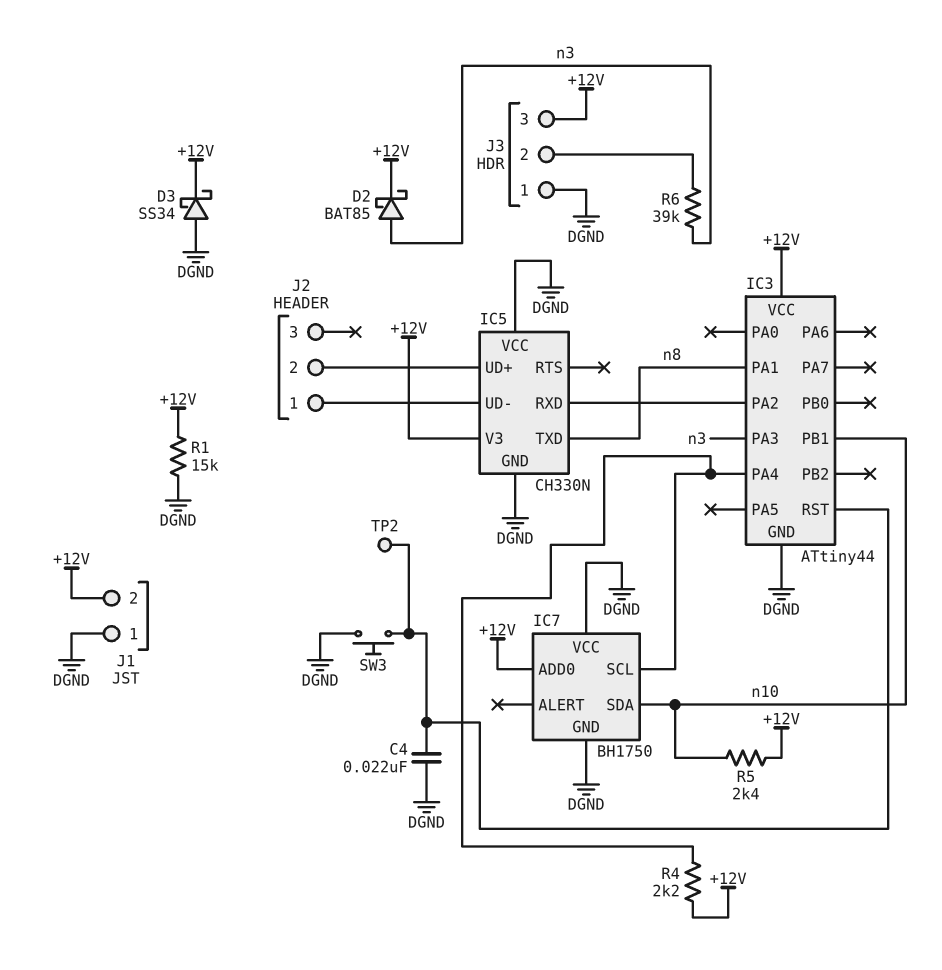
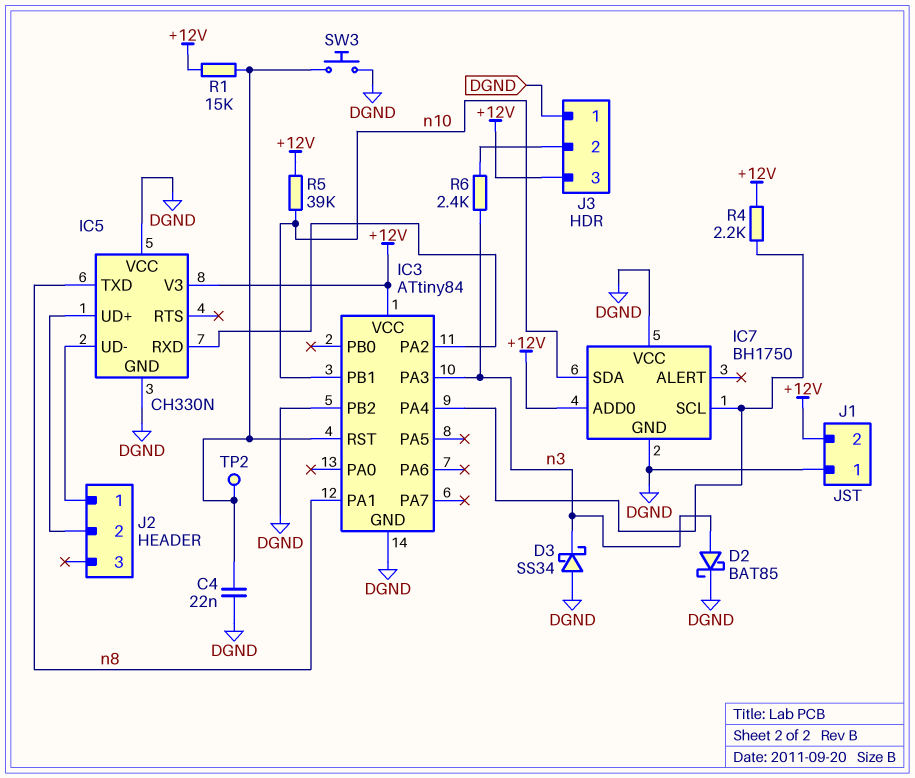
D2: schottky BAT85 (A n3, K +12V) -> schottky BAT85 (A n3, K DGND)
D3: schottky SS34 (A DGND, K +12V) -> schottky SS34 (A DGND, K n3)
IC3: ATtiny44 -> ATtiny84
IC3 pin PB2: none -> DGND
R1: 15k (+12V, DGND) -> 15k (+12V, IC3/RST)
R5: 2.4k (+12V, n10) -> 39k (+12V, n10)
R6: 39k (J3/2, n3) -> 2.4k (J3/2, n3)

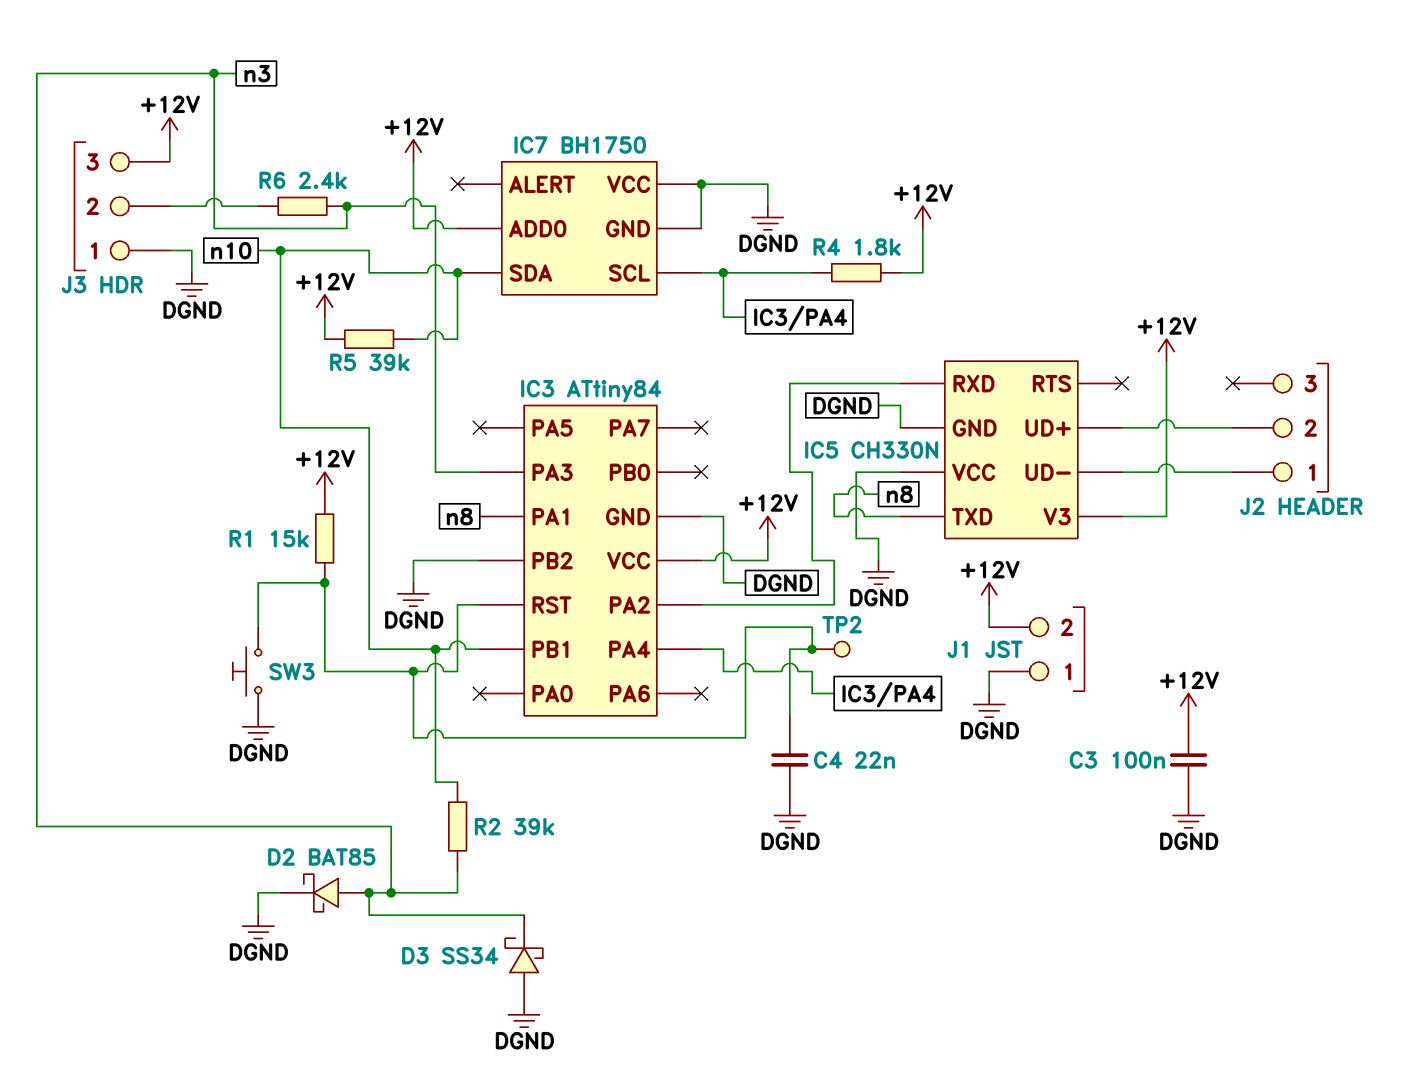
C3: none -> 100nF (+12V, DGND)
R2: none -> 39k (n3, n10)
R4: 2.2k (+12V, IC3/PA4) -> 1.8k (+12V, IC3/PA4)

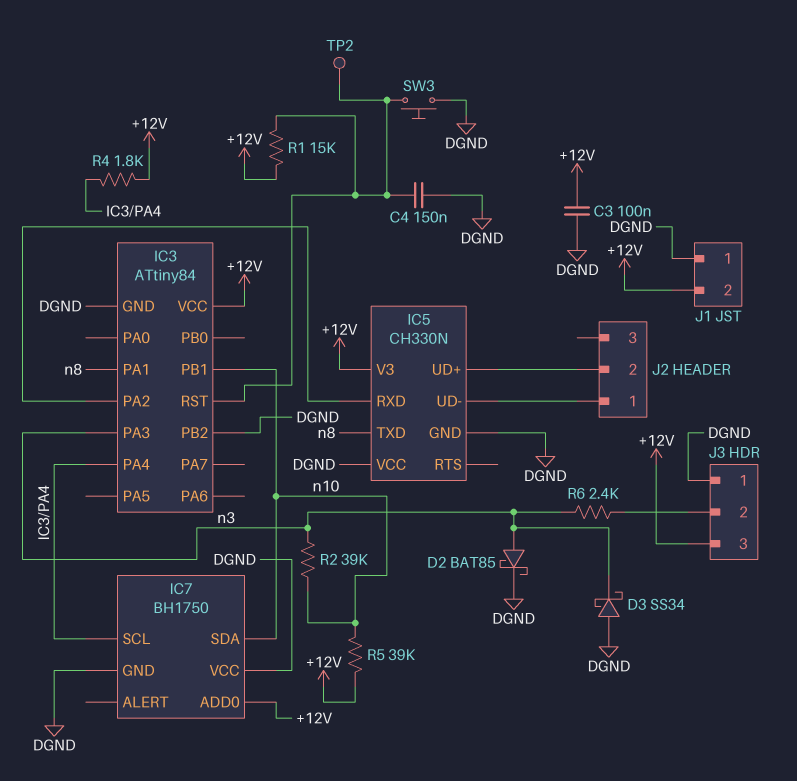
C4: 22nF (DGND, IC3/RST) -> 150nF (DGND, IC3/RST)

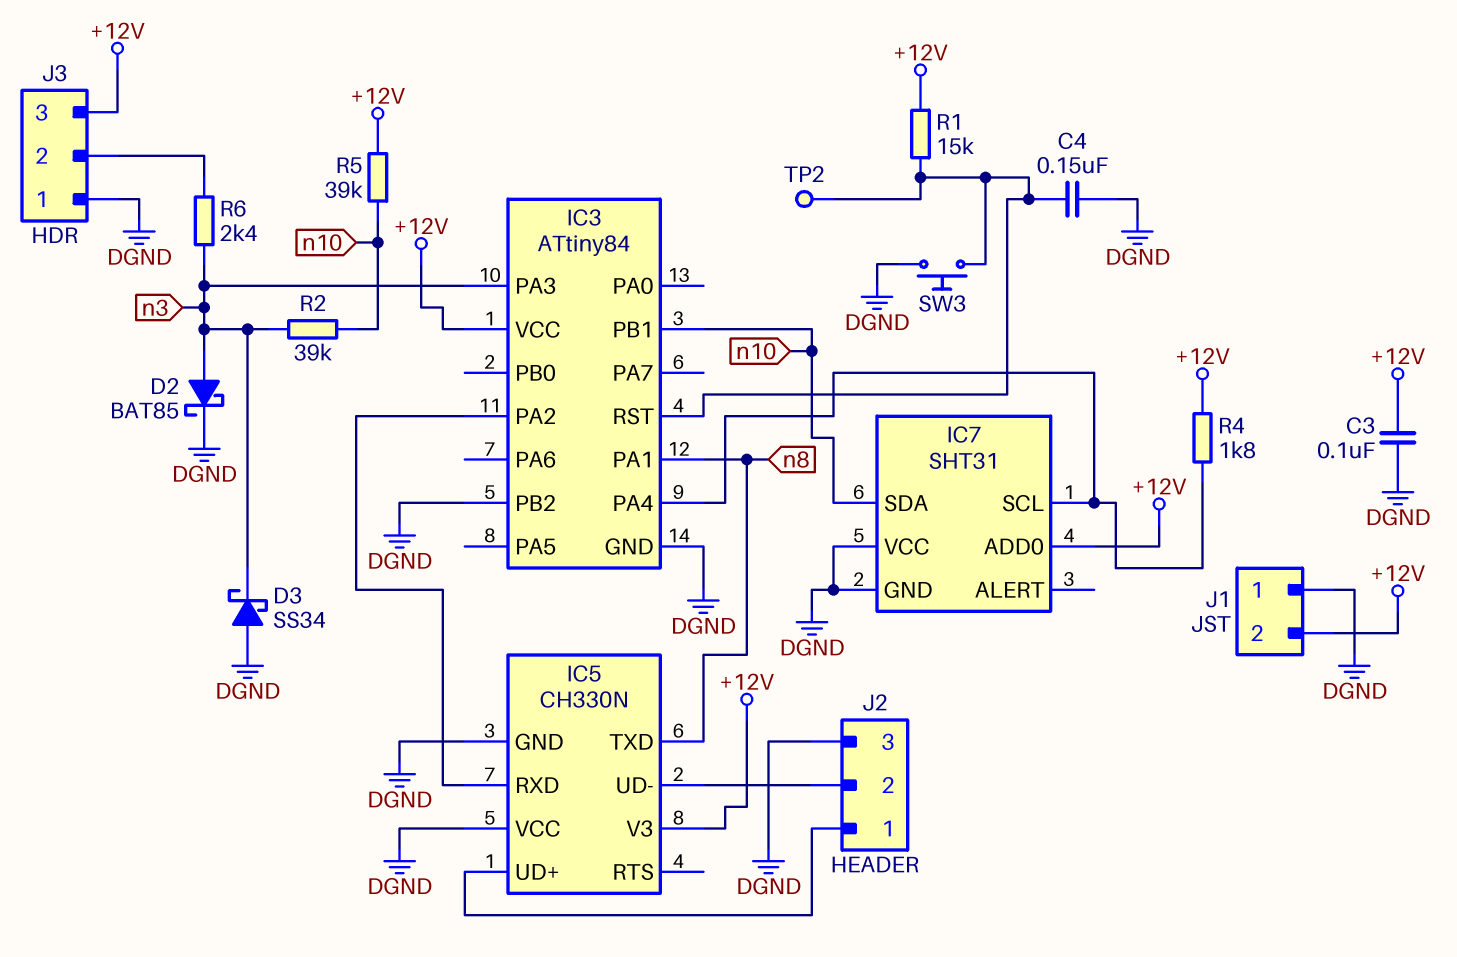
IC7: BH1750 -> SHT31
J2 pin 1: IC5/UD- -> IC5/UD+
J2 pin 2: IC5/UD+ -> IC5/UD-
J2 pin 3: none -> DGND

